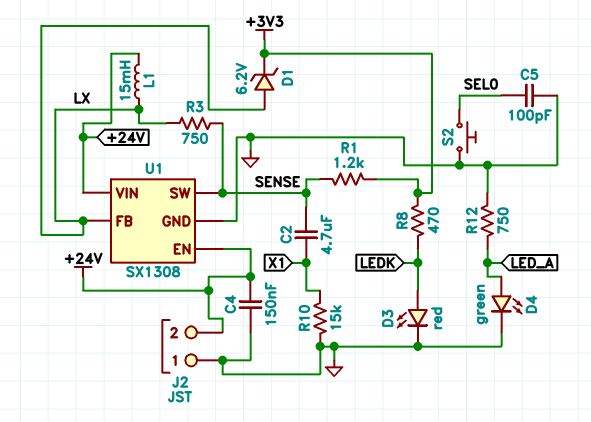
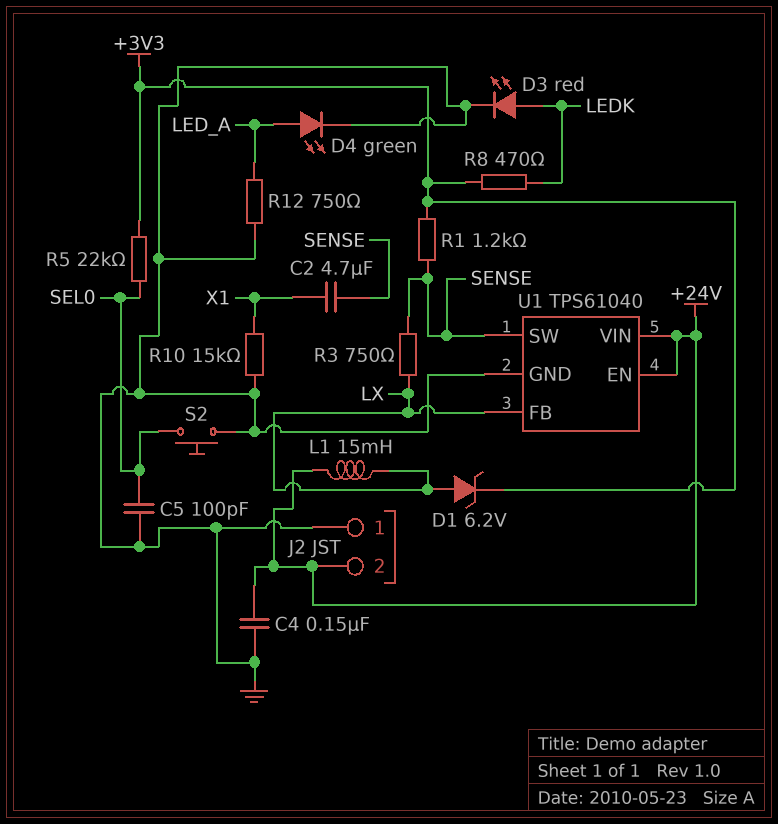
R5: none -> 22k (+3V3, SEL0)
U1: SX1308 -> TPS61040

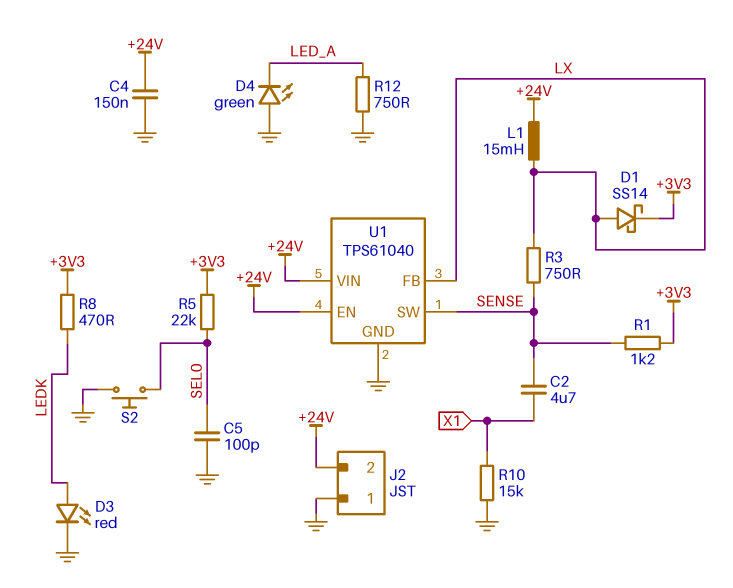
D1: zener 6.2V (A LX, K +3V3) -> schottky SS14 (A LX, K +3V3)
D4: LED green (A LED_A, K GND) -> LED green (A GND, K LED_A)

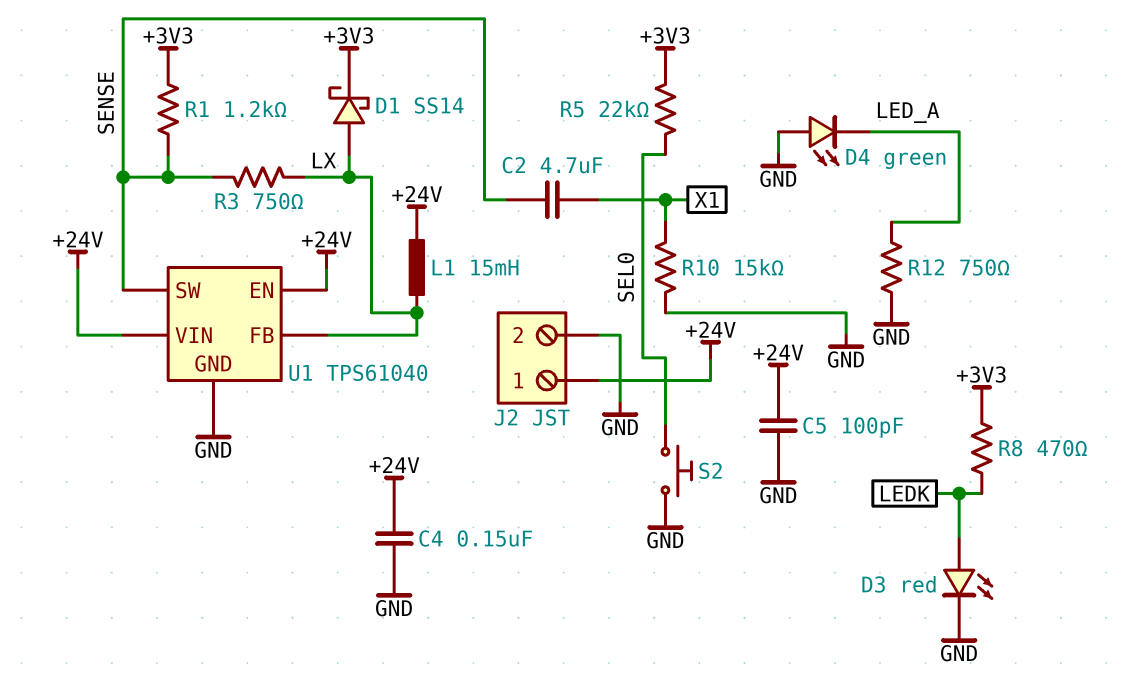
C5: 100pF (GND, SEL0) -> 100pF (+24V, GND)
J2 pin 1: GND -> +24V
J2 pin 2: +24V -> GND

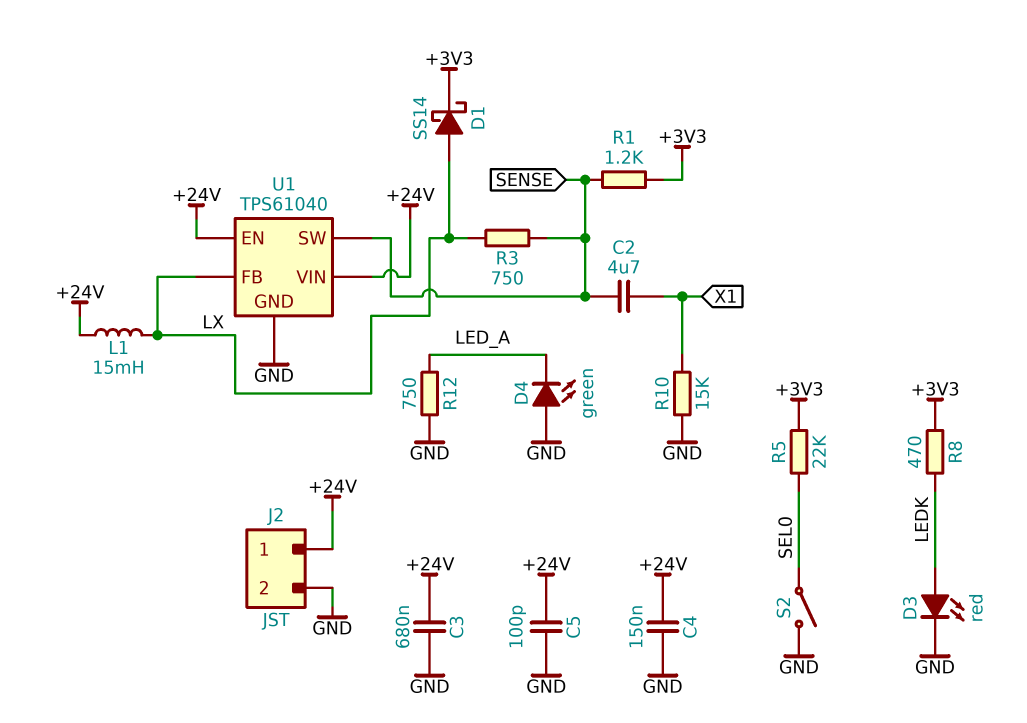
C3: none -> 680nF (+24V, GND)
S2: button (GND, SEL0) -> switch (GND, SEL0)

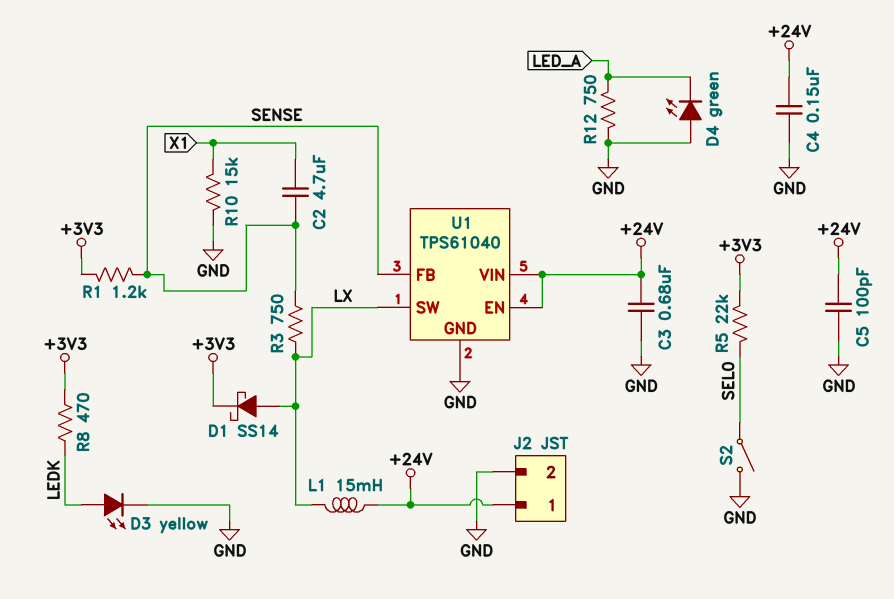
D3: LED red (A LEDK, K GND) -> LED yellow (A LEDK, K GND)
U1 pin FB: LX -> SENSE
U1 pin SW: SENSE -> LX

